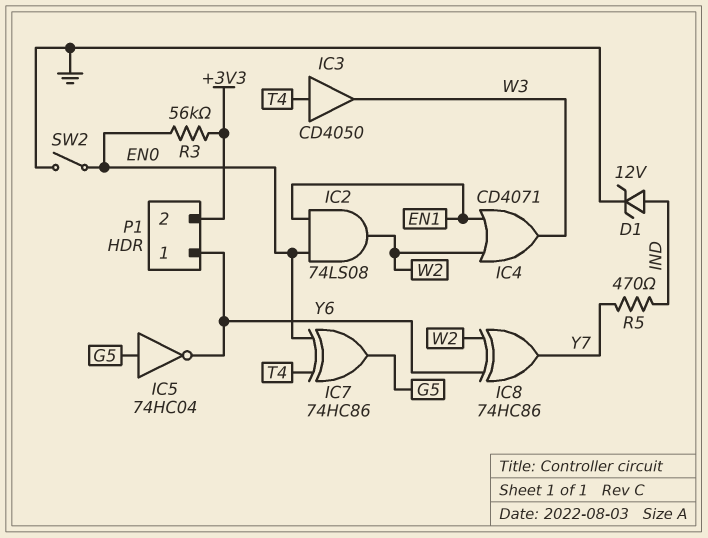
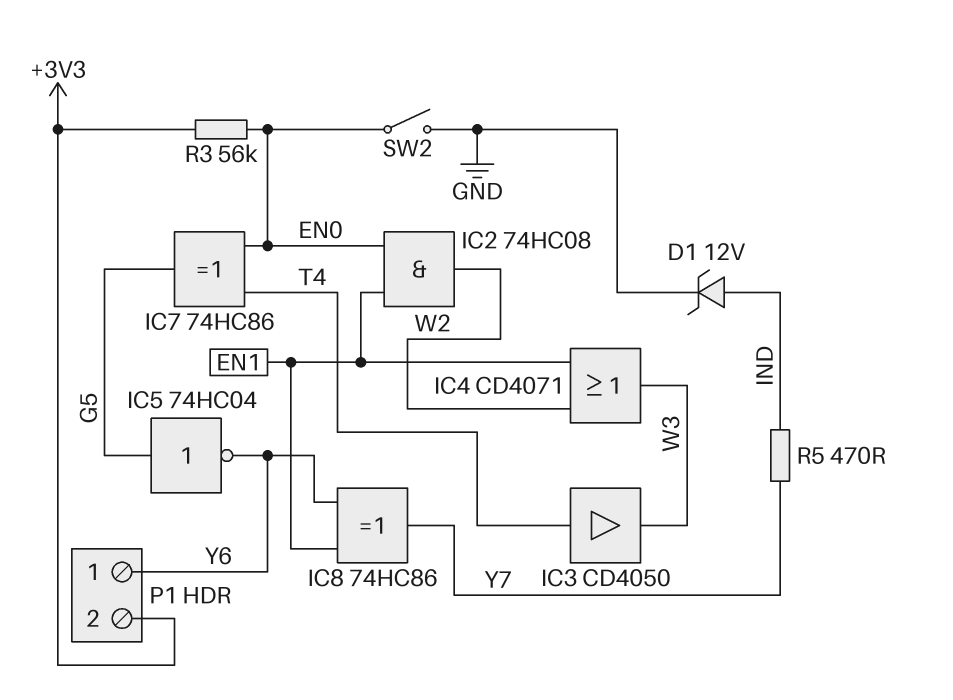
IC2: AND 74LS08 (in EN0, in EN1, out W2) -> AND 74HC08 (in EN0, in EN1, out W2)
IC8: XOR 74HC86 (in W2, in Y6, out Y7) -> XOR 74HC86 (in EN1, in Y6, out Y7)

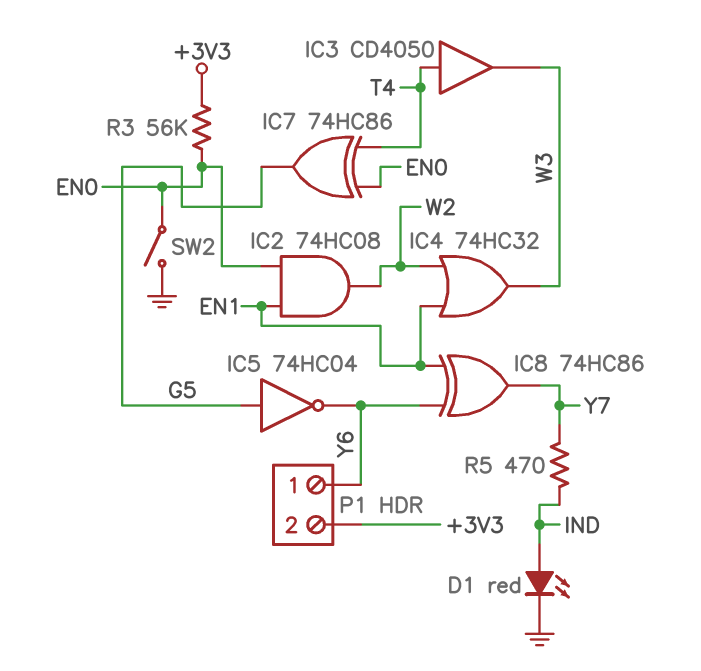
D1: zener 12V (A IND, K GND) -> LED red (A IND, K GND)
IC4: OR CD4071 (in EN1, in W2, out W3) -> OR 74HC32 (in EN1, in W2, out W3)

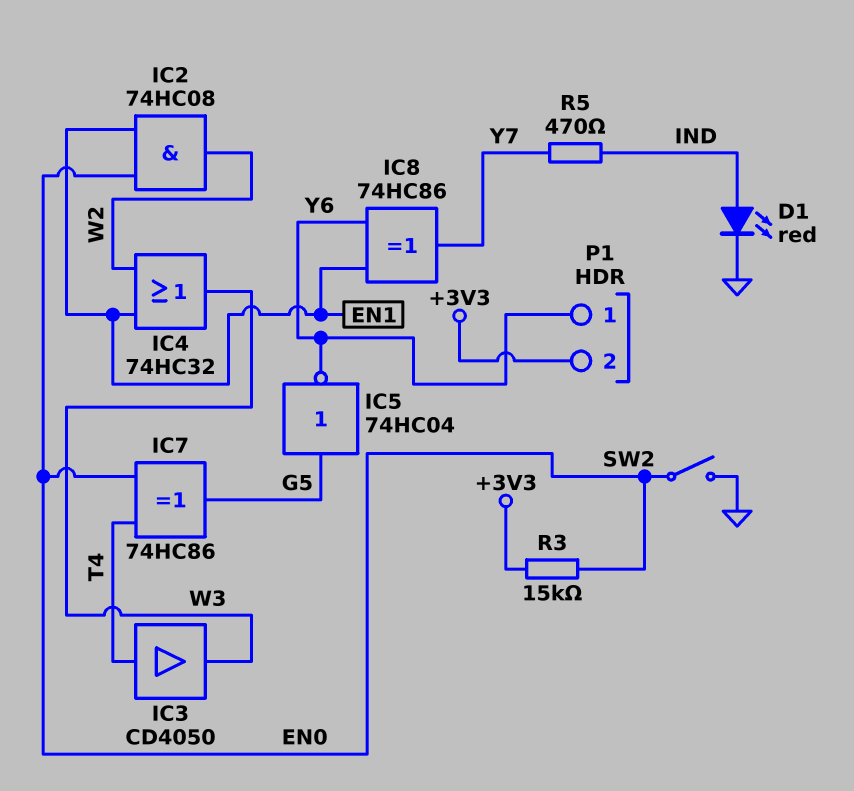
R3: 56k (+3V3, EN0) -> 15k (+3V3, EN0)

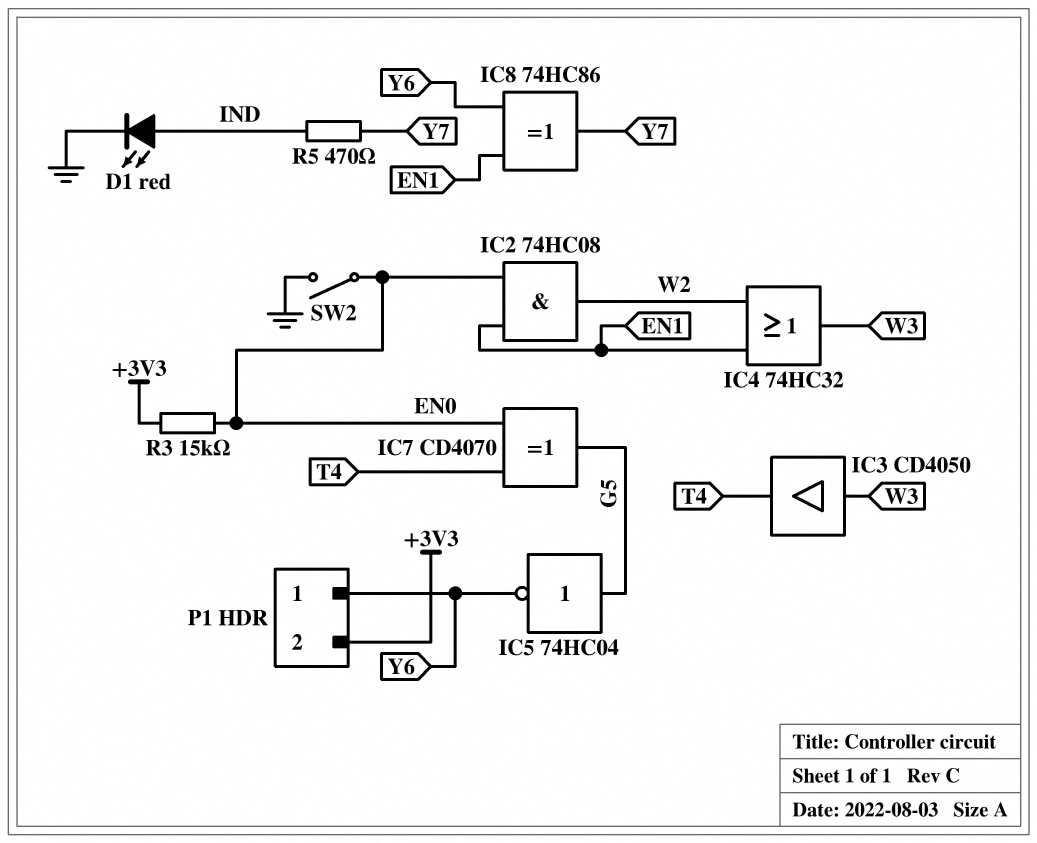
IC3: buffer CD4050 (in T4, out W3) -> buffer CD4050 (in W3, out T4)
IC7: XOR 74HC86 (in EN0, in T4, out G5) -> XOR CD4070 (in EN0, in T4, out G5)

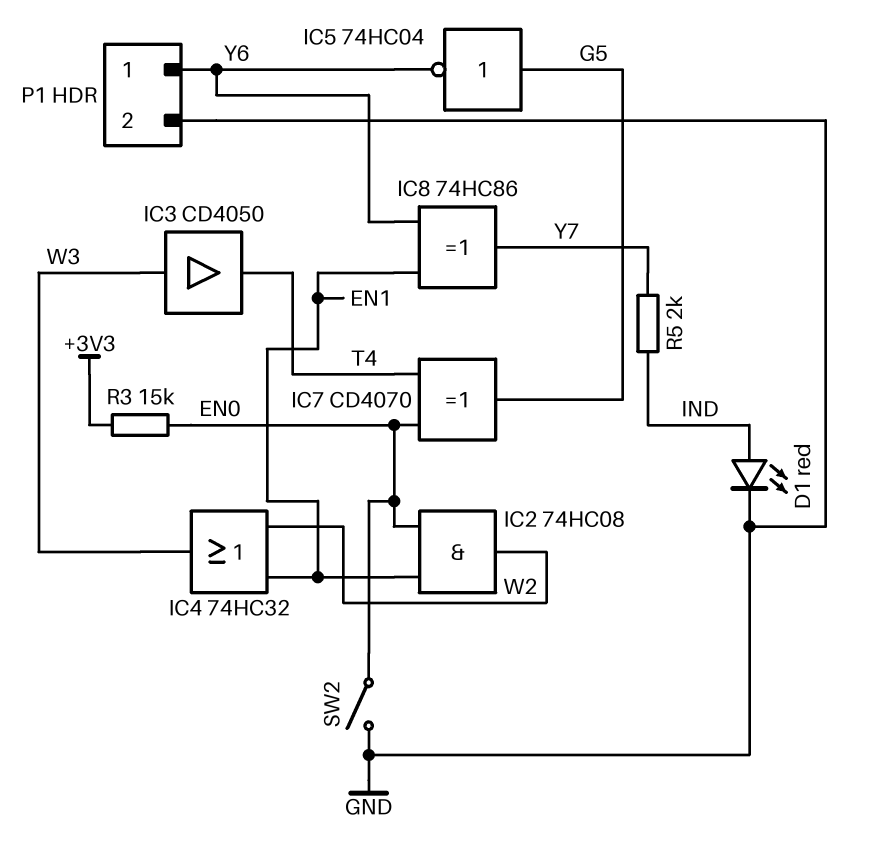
P1 pin 2: +3V3 -> GND
R5: 470 (IND, Y7) -> 2k (IND, Y7)

